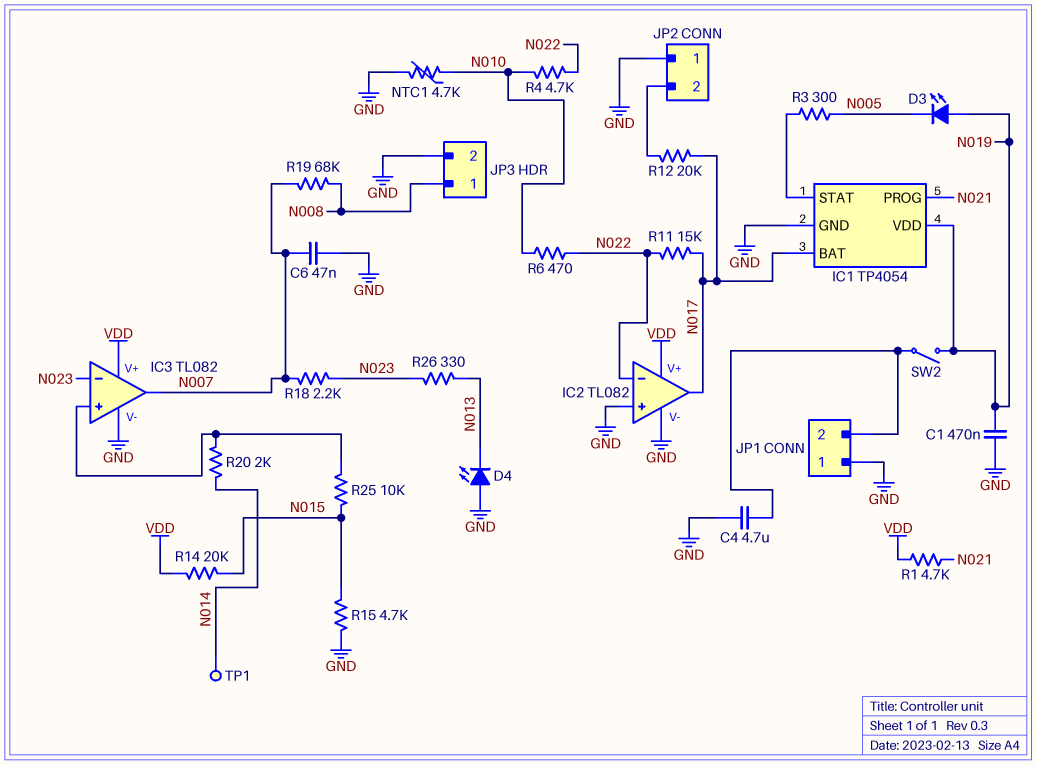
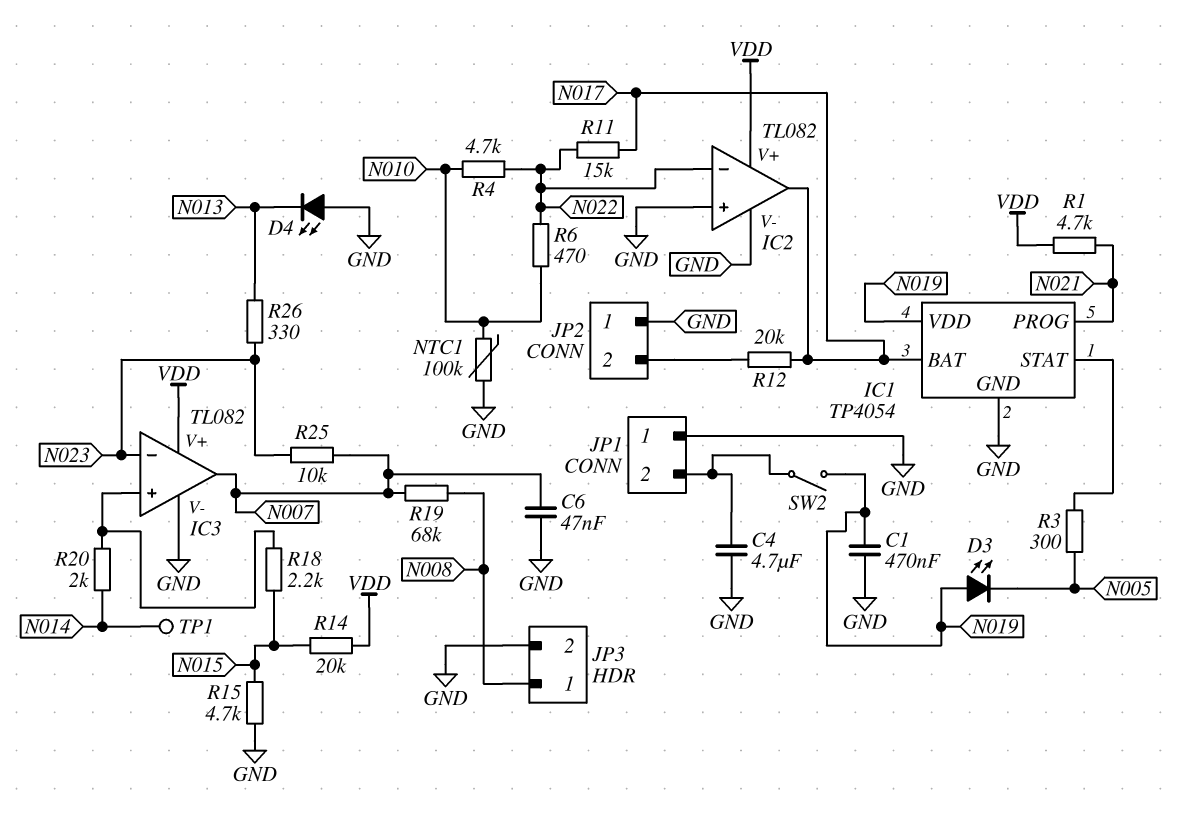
NTC1: 4.7k (GND, N010) -> 100k (GND, N010)
R18: 2.2k (N007, N023) -> 2.2k (IC3/in+, N015)
R25: 10k (IC3/in+, N015) -> 10k (N007, N023)

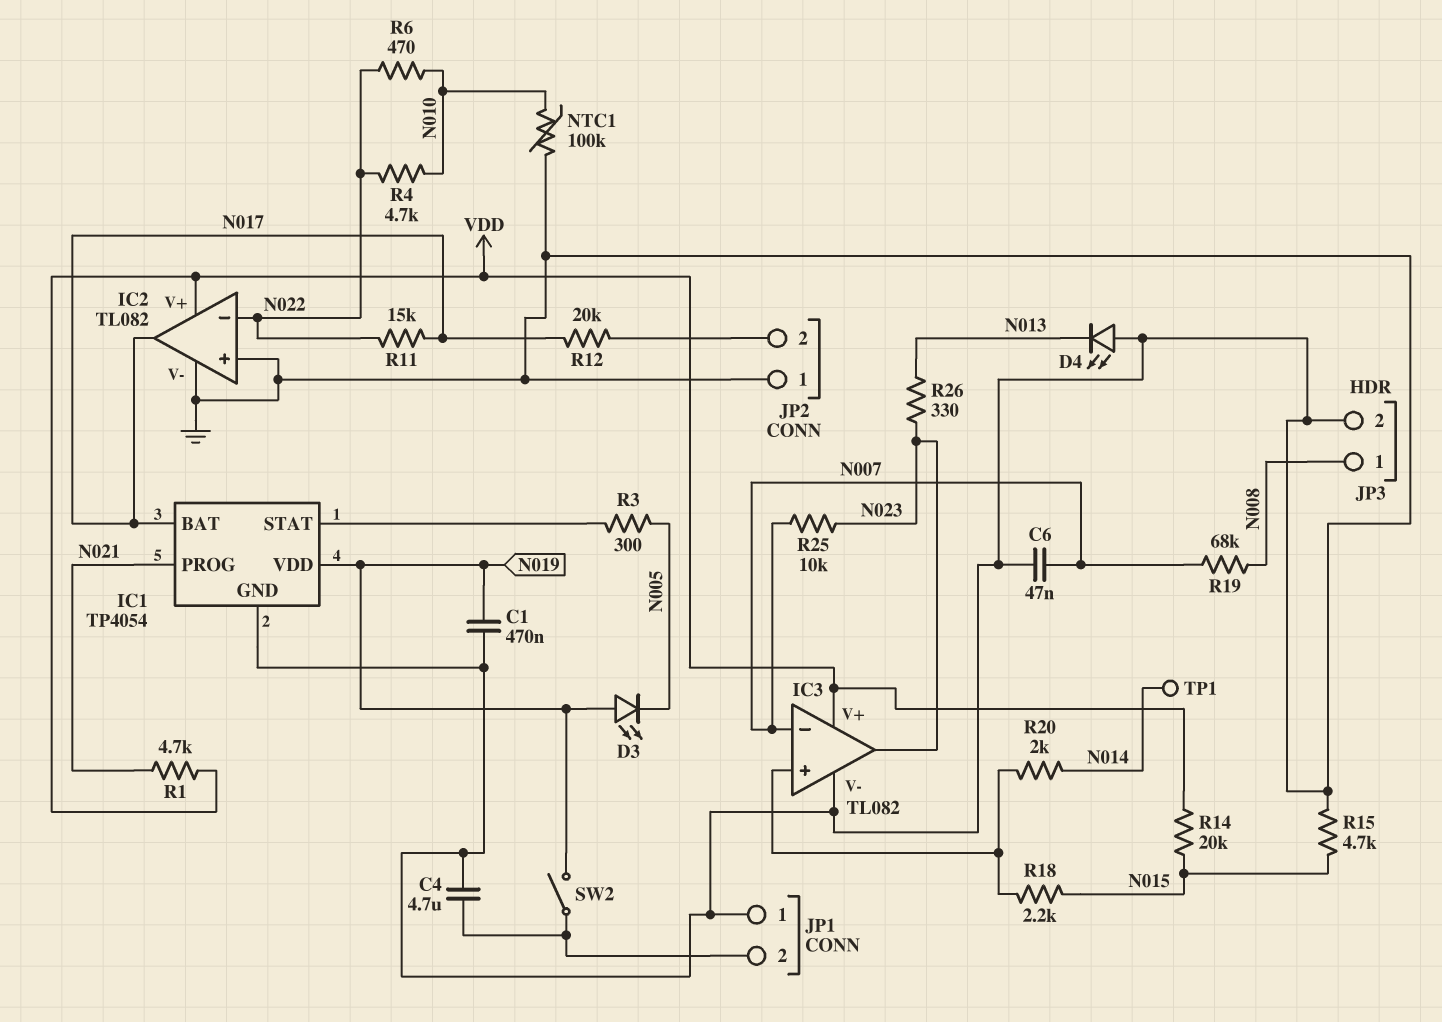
IC3 pin in-: N023 -> N007
IC3 pin out: N007 -> N023

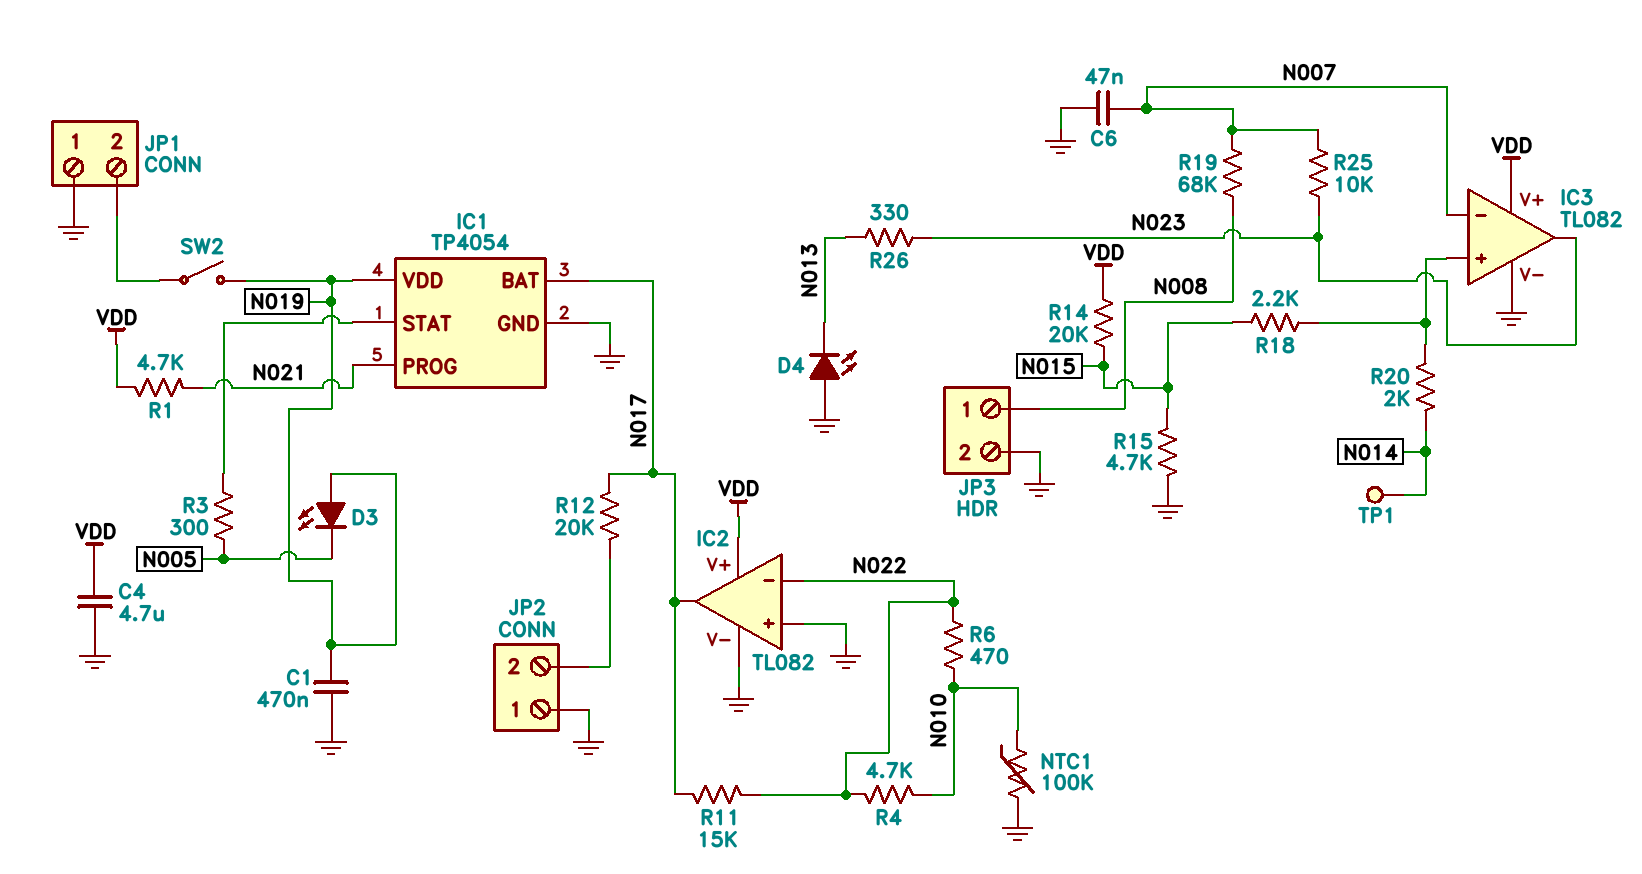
C4: 4.7uF (GND, JP1/2) -> 4.7uF (GND, VDD)

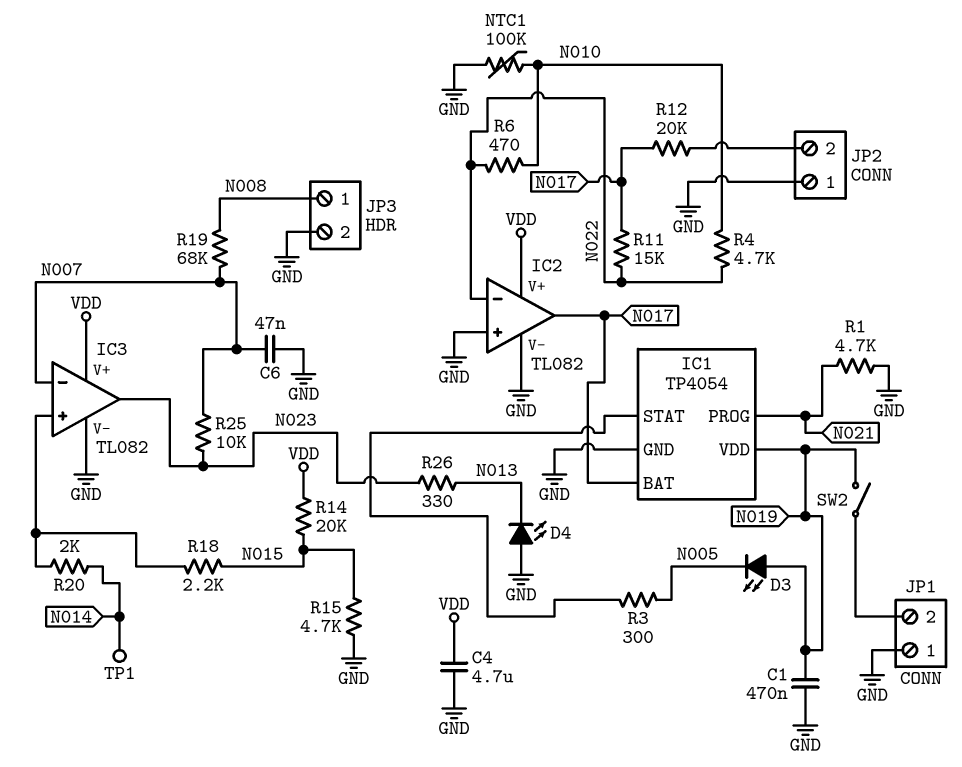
R1: 4.7k (N021, VDD) -> 4.7k (GND, N021)

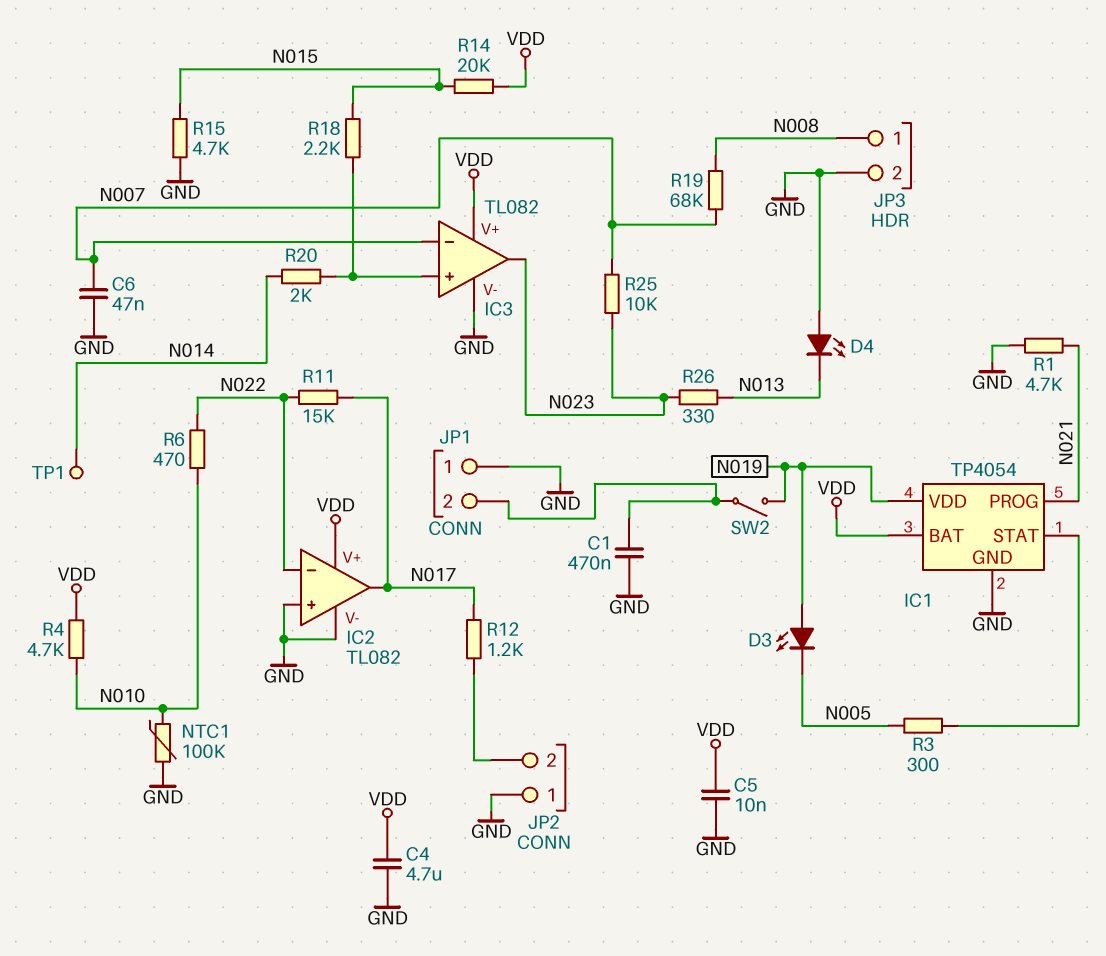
C1: 470nF (GND, N019) -> 470nF (GND, JP1/2)
C5: none -> 10nF (GND, VDD)
IC1 pin BAT: N017 -> VDD
R4: 4.7k (N010, N022) -> 4.7k (N010, VDD)
R12: 20k (JP2/2, N017) -> 1.2k (JP2/2, N017)

